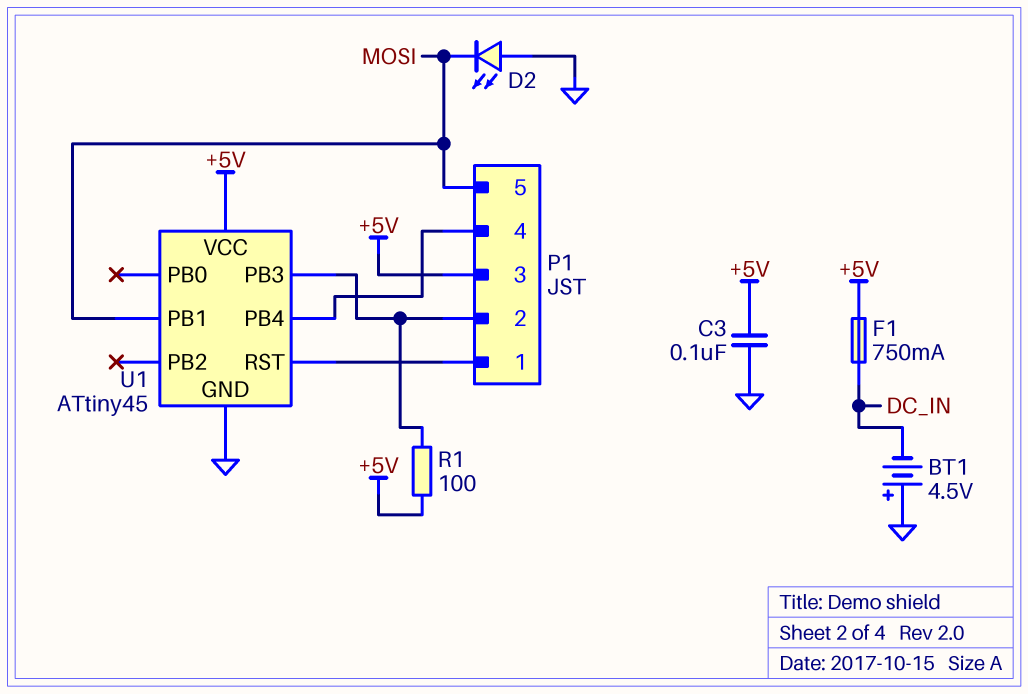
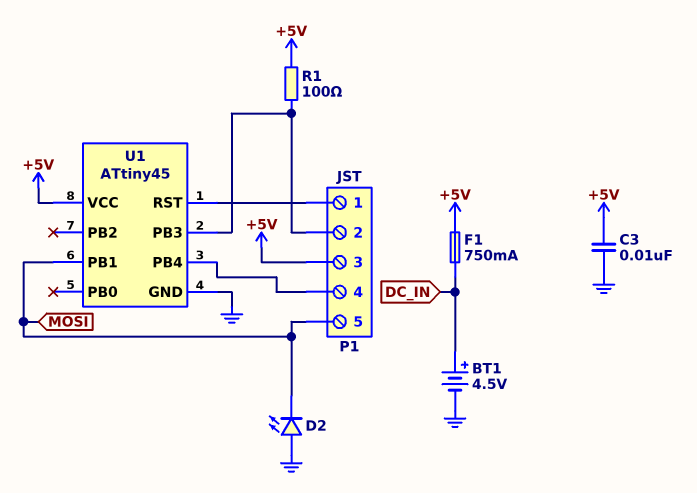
BT1: 4.5V (plus GND, minus DC_IN) -> 4.5V (plus DC_IN, minus GND)
C3: 100nF (+5V, GND) -> 10nF (+5V, GND)

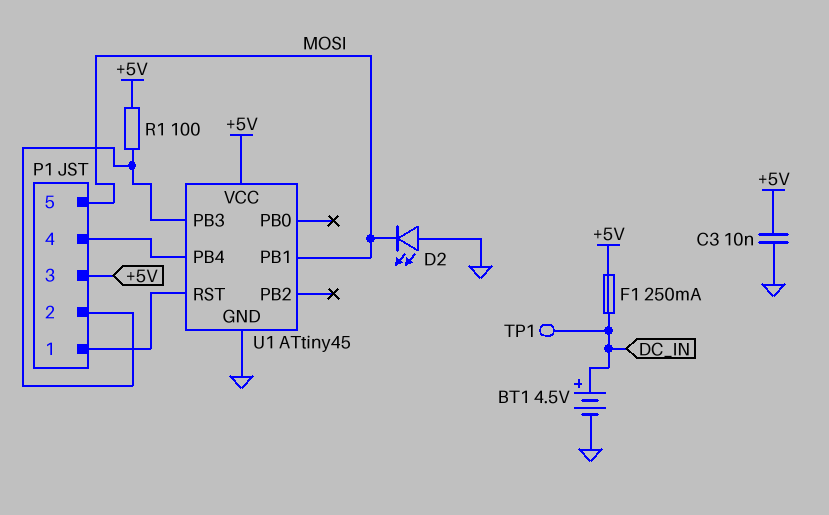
F1: 750mA (+5V, DC_IN) -> 250mA (+5V, DC_IN)
TP1: none -> test point (DC_IN)

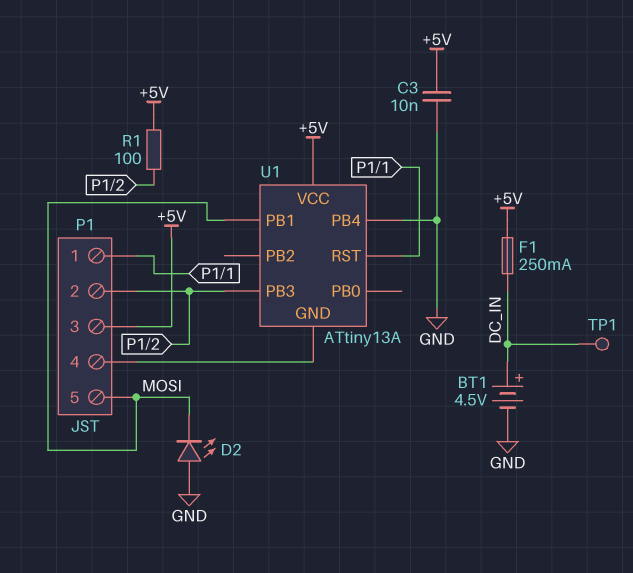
U1: ATtiny45 -> ATtiny13A
U1 pin GND: GND -> P1/4
U1 pin PB4: P1/4 -> GND

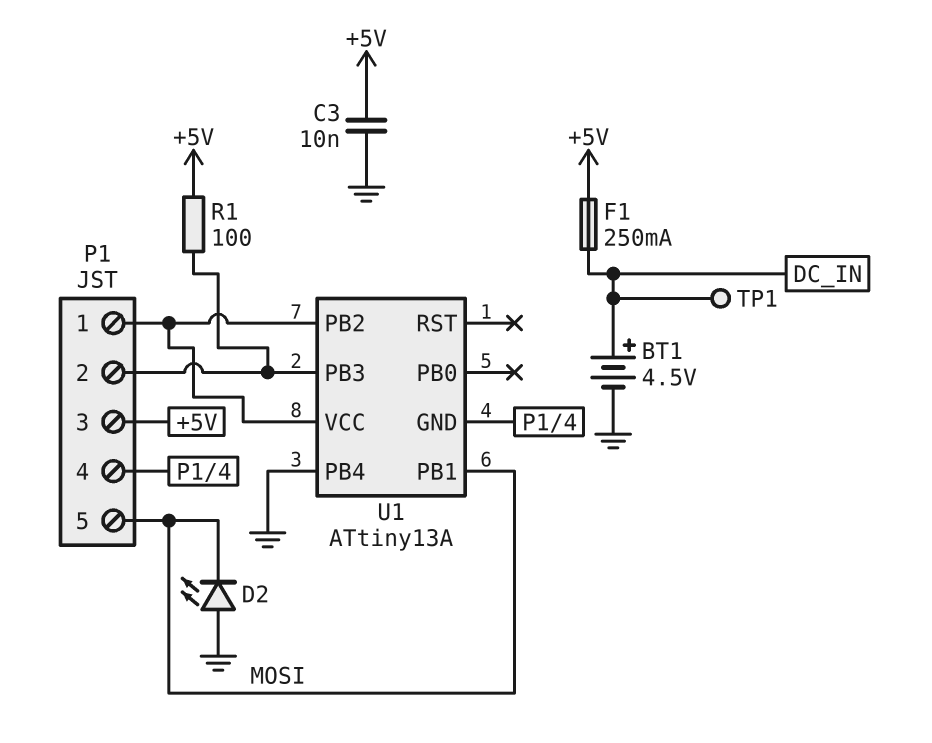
U1 pin PB2: none -> P1/1
U1 pin RST: P1/1 -> none
U1 pin VCC: +5V -> P1/1

